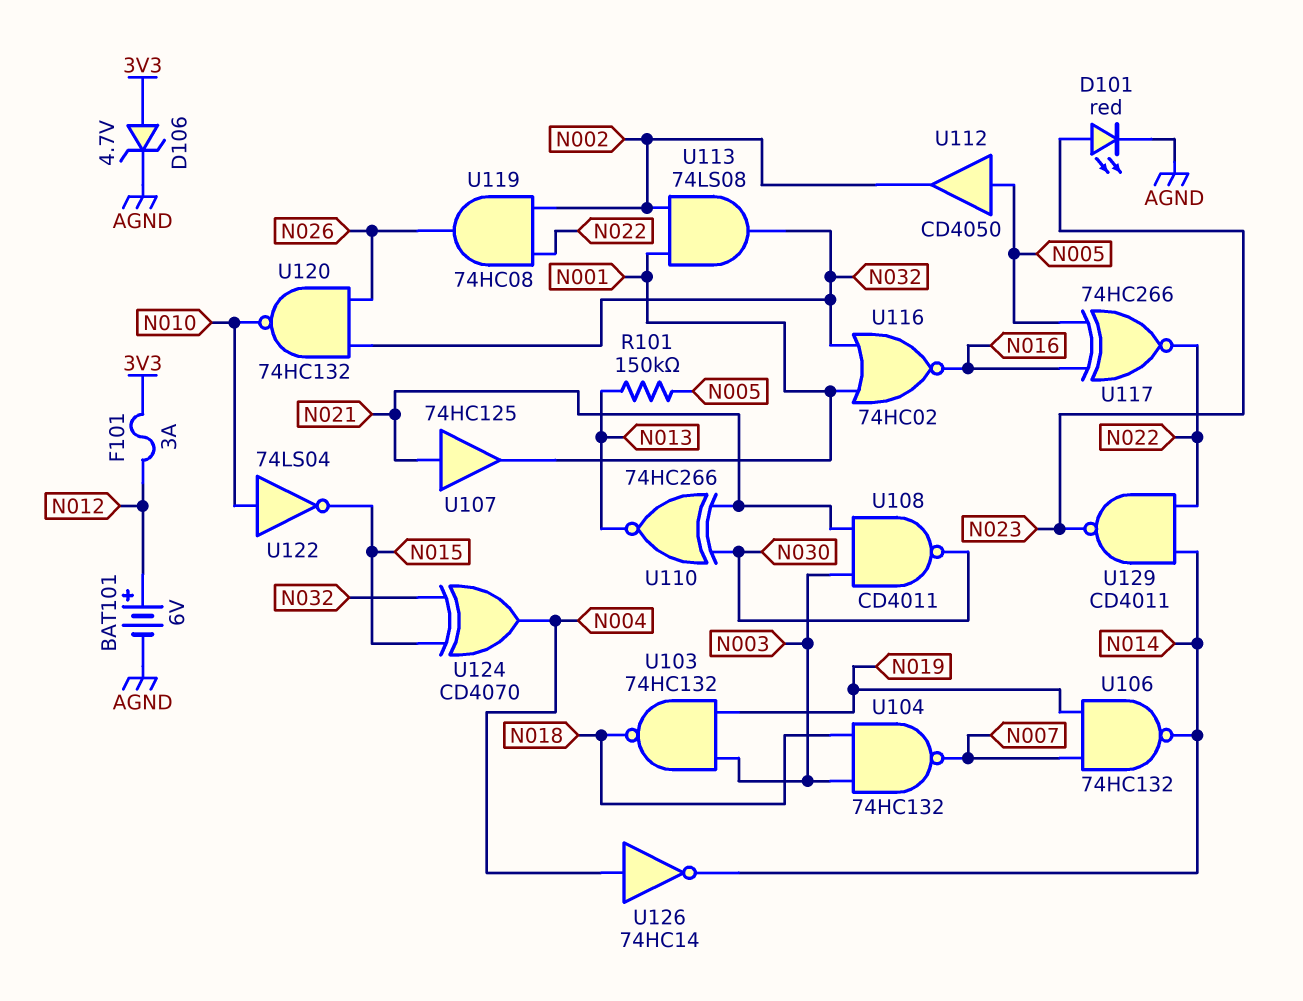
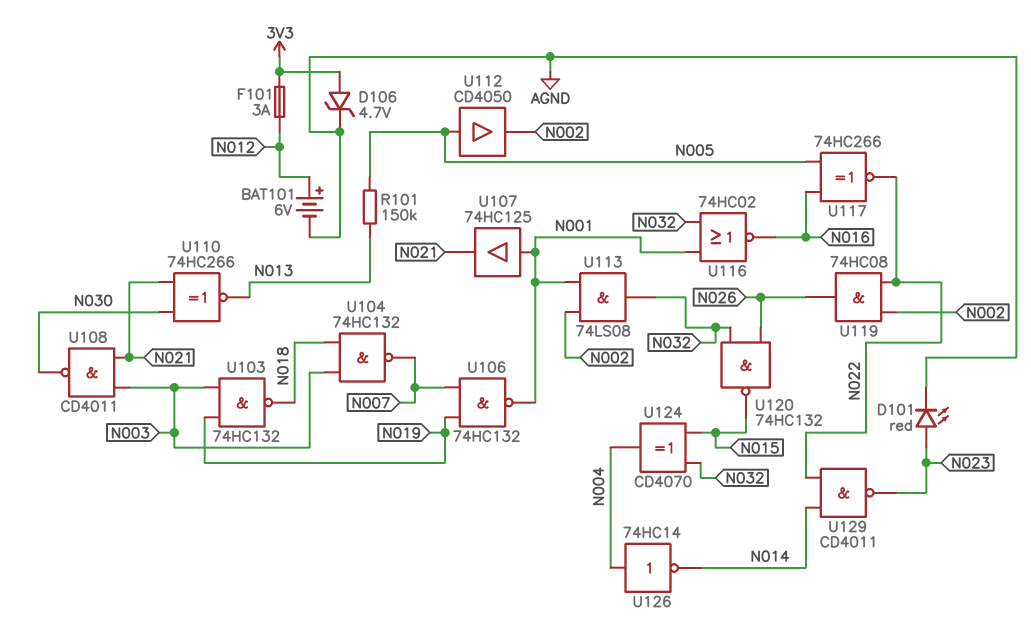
U106: NAND 74HC132 (in N007, in N019, out N014) -> NAND 74HC132 (in N007, in N019, out N001)
U107: buffer 74HC125 (in N021, out N001) -> buffer 74HC125 (in N001, out N021)
U120: NAND 74HC132 (in N026, in N032, out N010) -> NAND 74HC132 (in N026, in N032, out N015)
U122: NOT 74LS04 (in N010, out N015) -> none

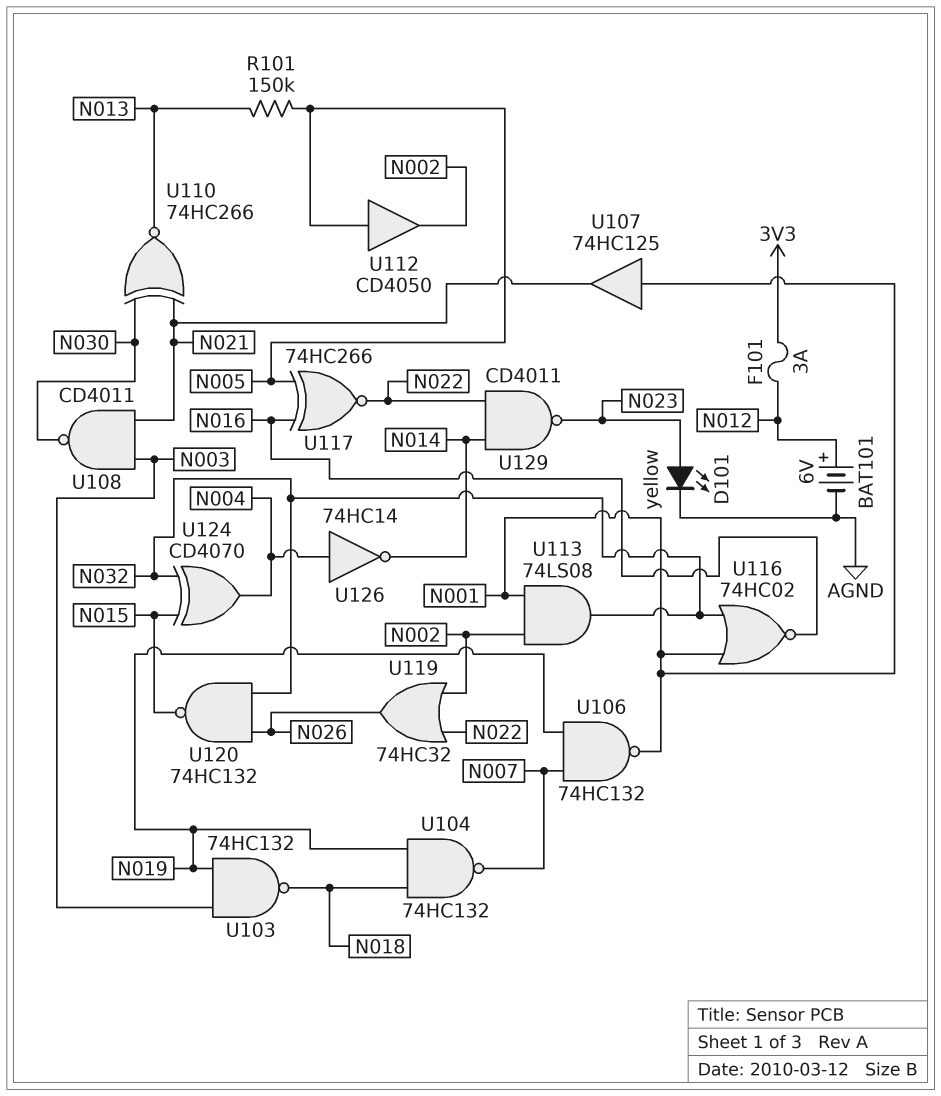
D101: LED red (A N023, K AGND) -> LED yellow (A N023, K AGND)
D106: zener 4.7V (A 3V3, K AGND) -> none
U104: NAND 74HC132 (in N003, in N018, out N007) -> NAND 74HC132 (in N018, in N019, out N007)
U119: AND 74HC08 (in N002, in N022, out N026) -> OR 74HC32 (in N002, in N022, out N026)

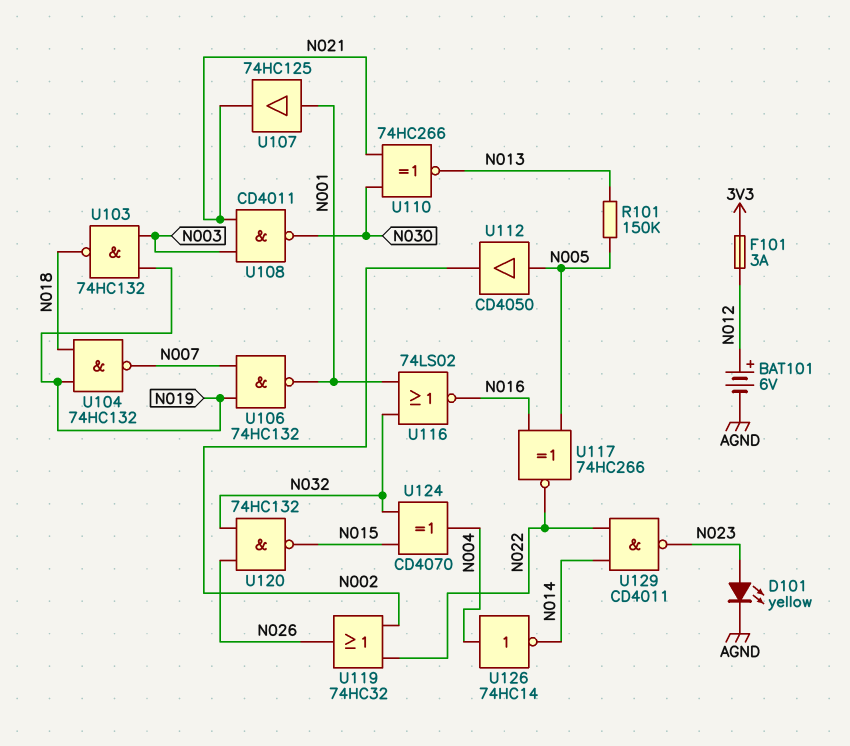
U113: AND 74LS08 (in N001, in N002, out N032) -> none
U116: NOR 74HC02 (in N001, in N032, out N016) -> NOR 74LS02 (in N001, in N032, out N016)

